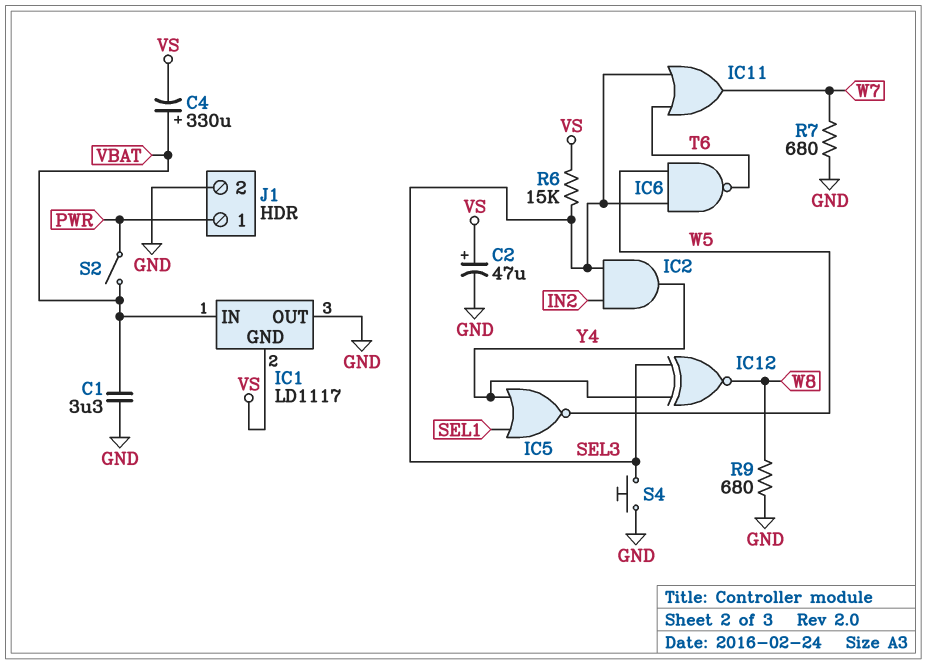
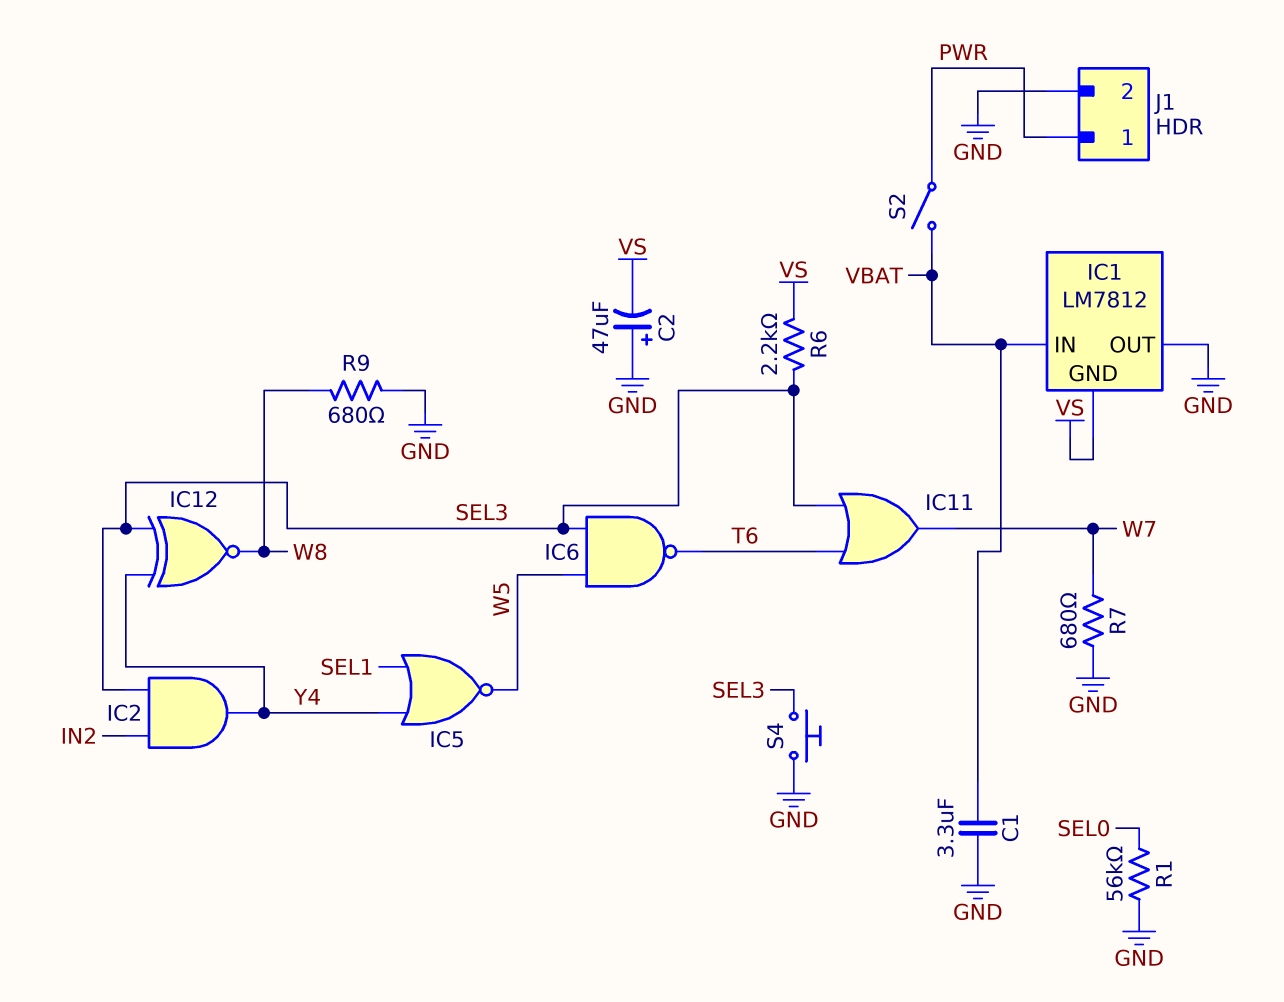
C2: 47uF (plus VS, minus GND) -> 47uF (plus GND, minus VS)
C4: 330uF (plus VBAT, minus VS) -> none
IC1: LD1117 -> LM7812
R1: none -> 56k (GND, SEL0)
R6: 15k (SEL3, VS) -> 2.2k (SEL3, VS)

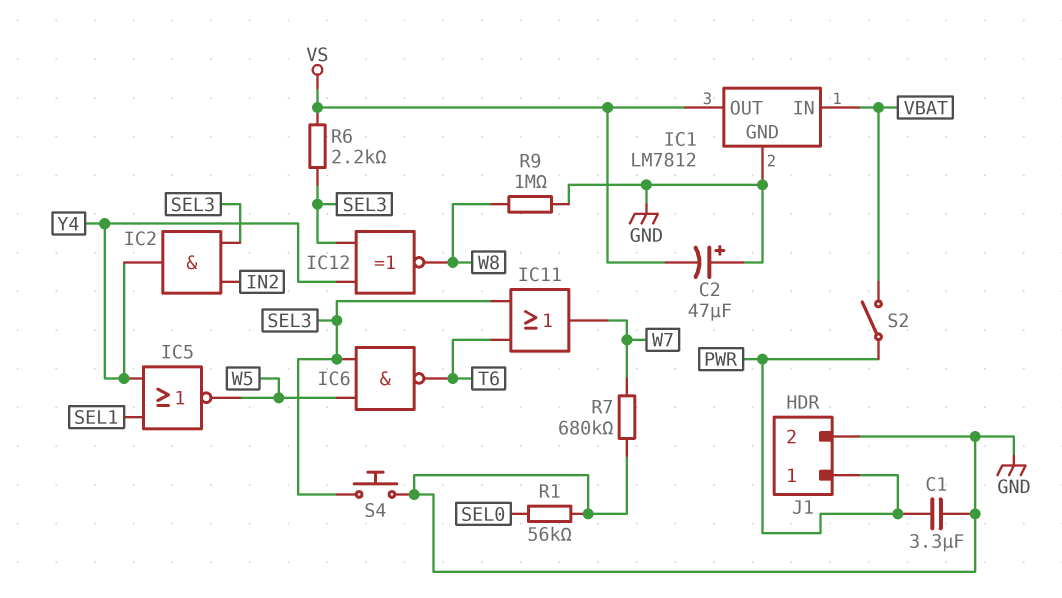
C1: 3.3uF (GND, VBAT) -> 3.3uF (GND, PWR)
IC1 pin GND: VS -> GND
IC1 pin OUT: GND -> VS
R7: 680 (GND, W7) -> 680k (GND, W7)
R9: 680 (GND, W8) -> 1M (GND, W8)

